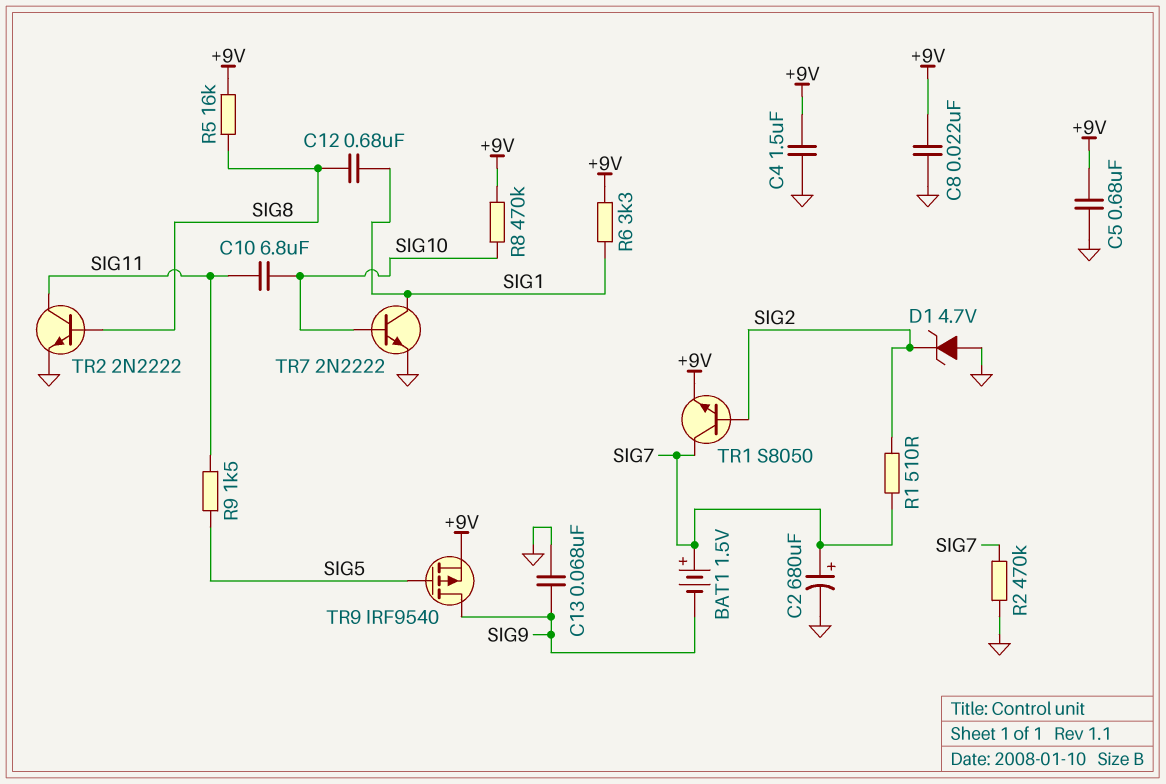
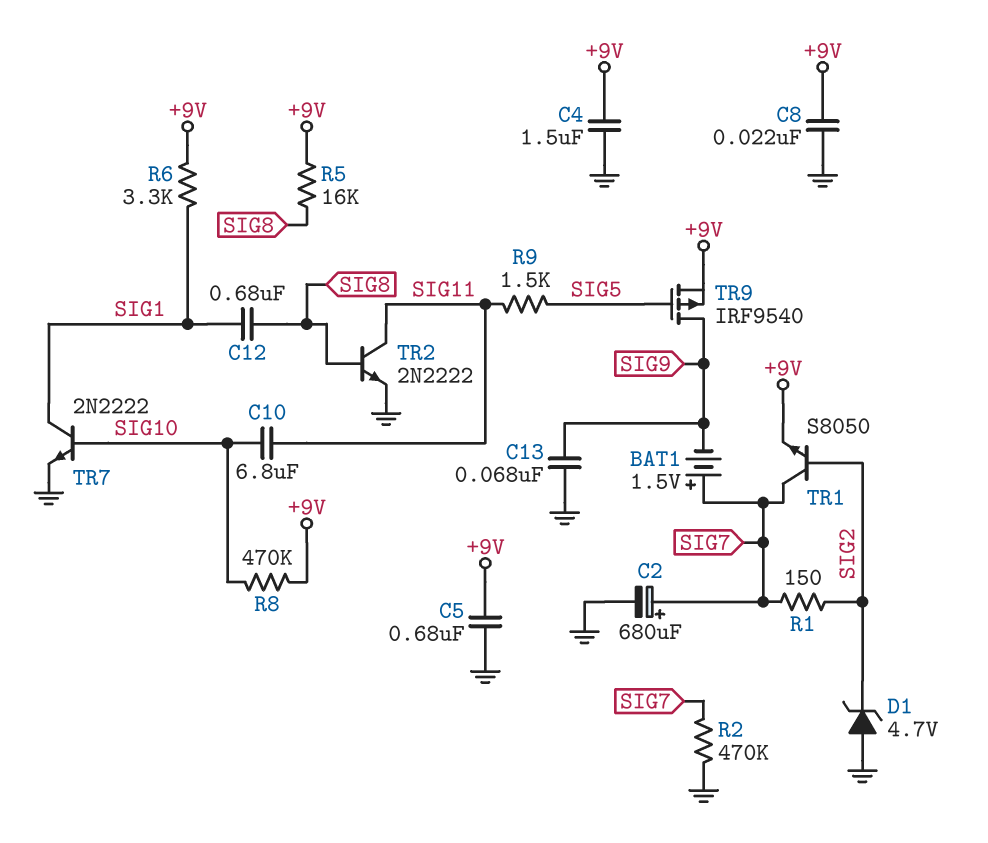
R1: 510 (SIG2, SIG7) -> 150 (SIG2, SIG7)

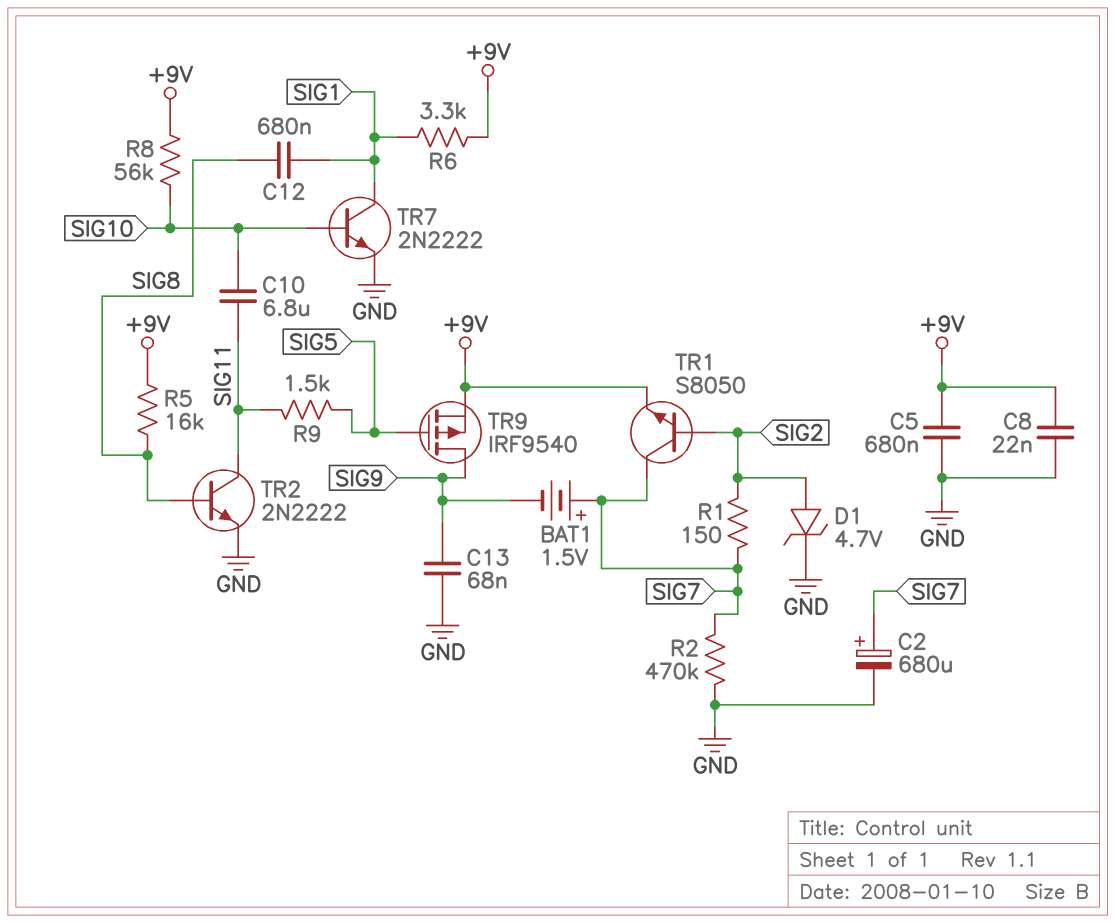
C4: 1.5uF (+9V, GND) -> none
D1: zener 4.7V (A GND, K SIG2) -> zener 4.7V (A SIG2, K GND)
R8: 470k (+9V, SIG10) -> 56k (+9V, SIG10)

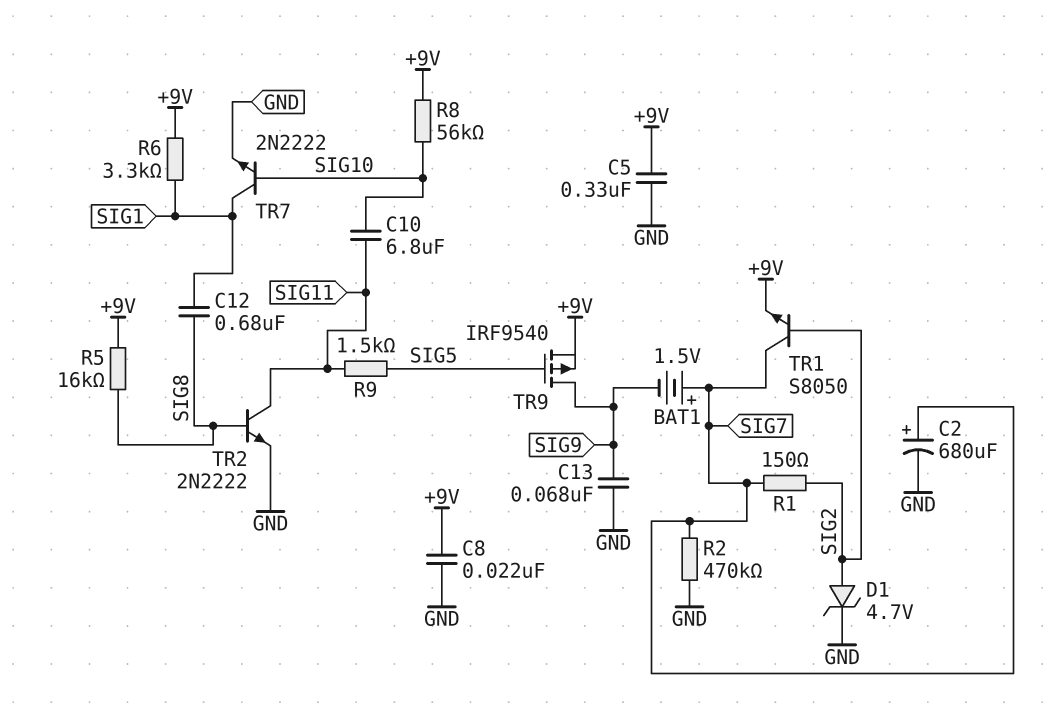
C5: 680nF (+9V, GND) -> 330nF (+9V, GND)

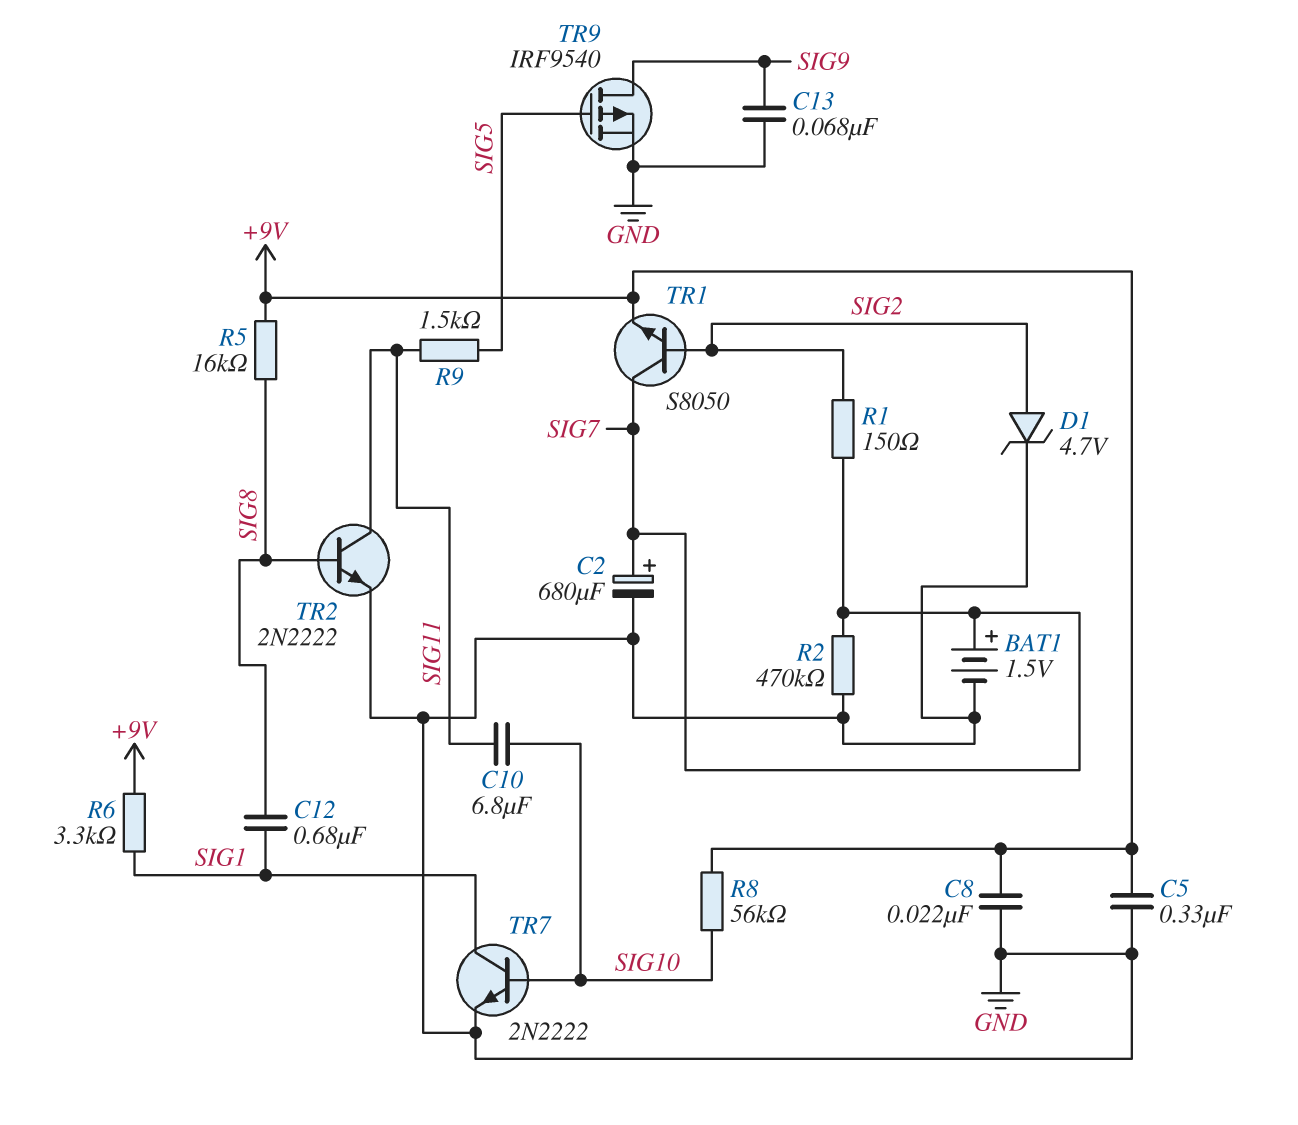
BAT1: 1.5V (plus SIG7, minus SIG9) -> 1.5V (plus SIG7, minus GND)
TR9: PMOS IRF9540 (G SIG5, D SIG9, S +9V) -> PMOS IRF9540 (G SIG5, D SIG9, S GND)

